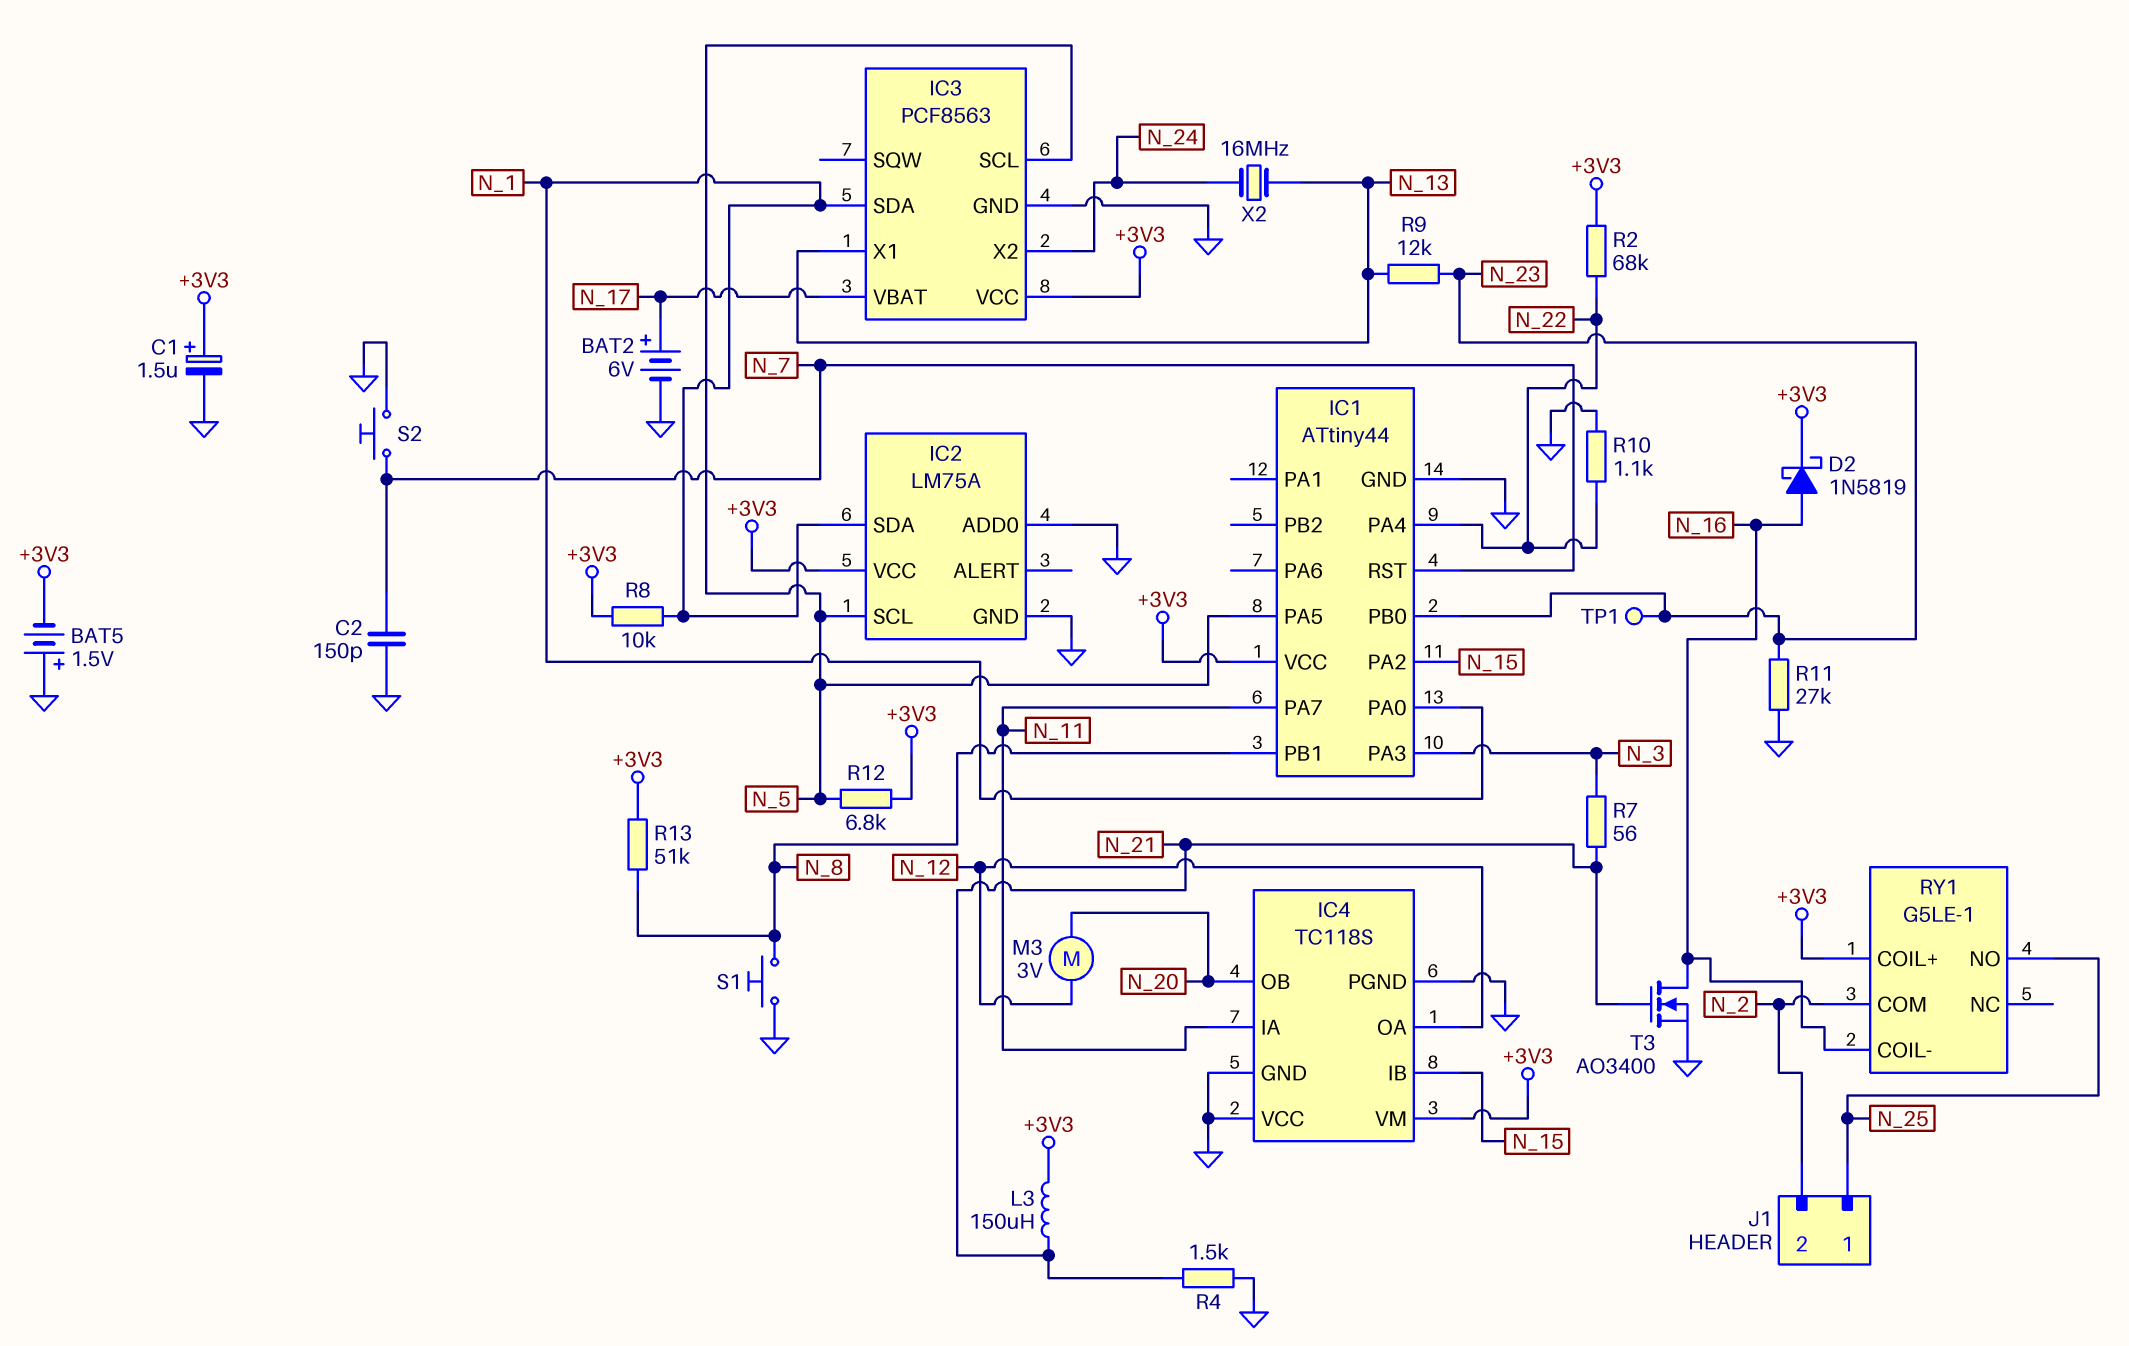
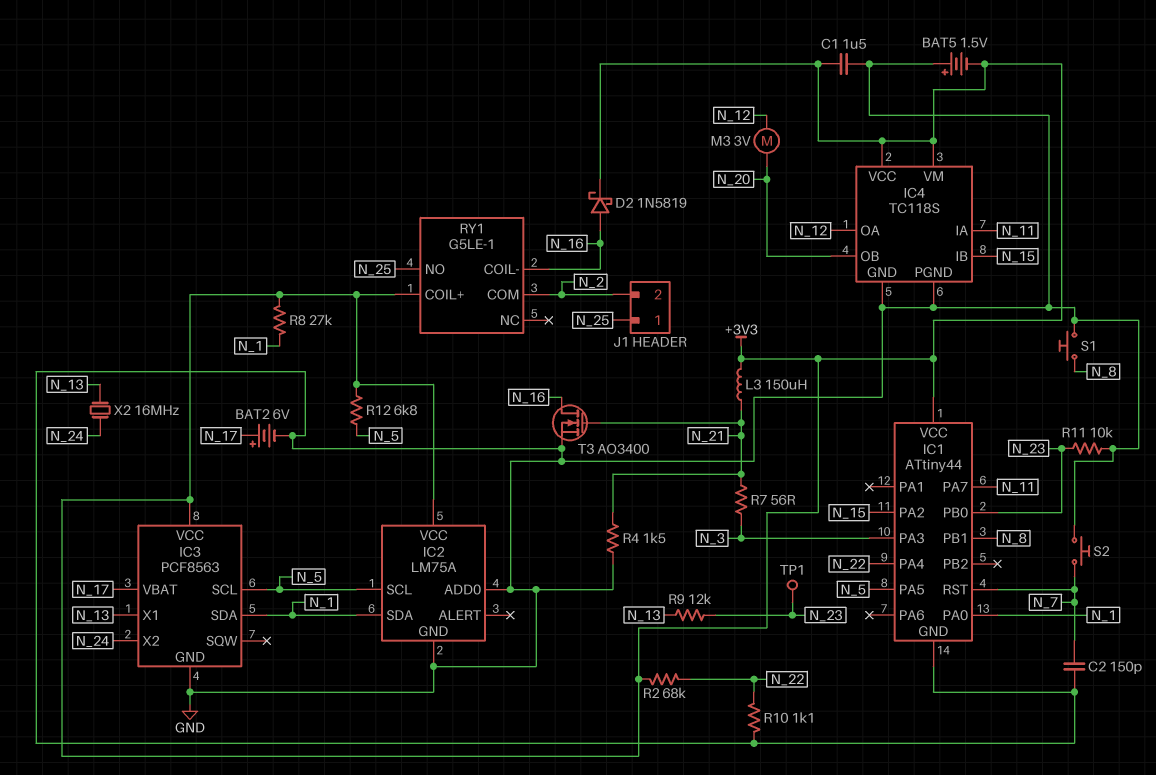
C1: 1.5uF (plus +3V3, minus GND) -> 1.5uF (+3V3, GND)
IC4 pin VCC: GND -> +3V3
R8: 10k (+3V3, N_1) -> 27k (+3V3, N_1)
R11: 27k (GND, N_23) -> 10k (GND, N_23)
R13: 51k (+3V3, N_8) -> none

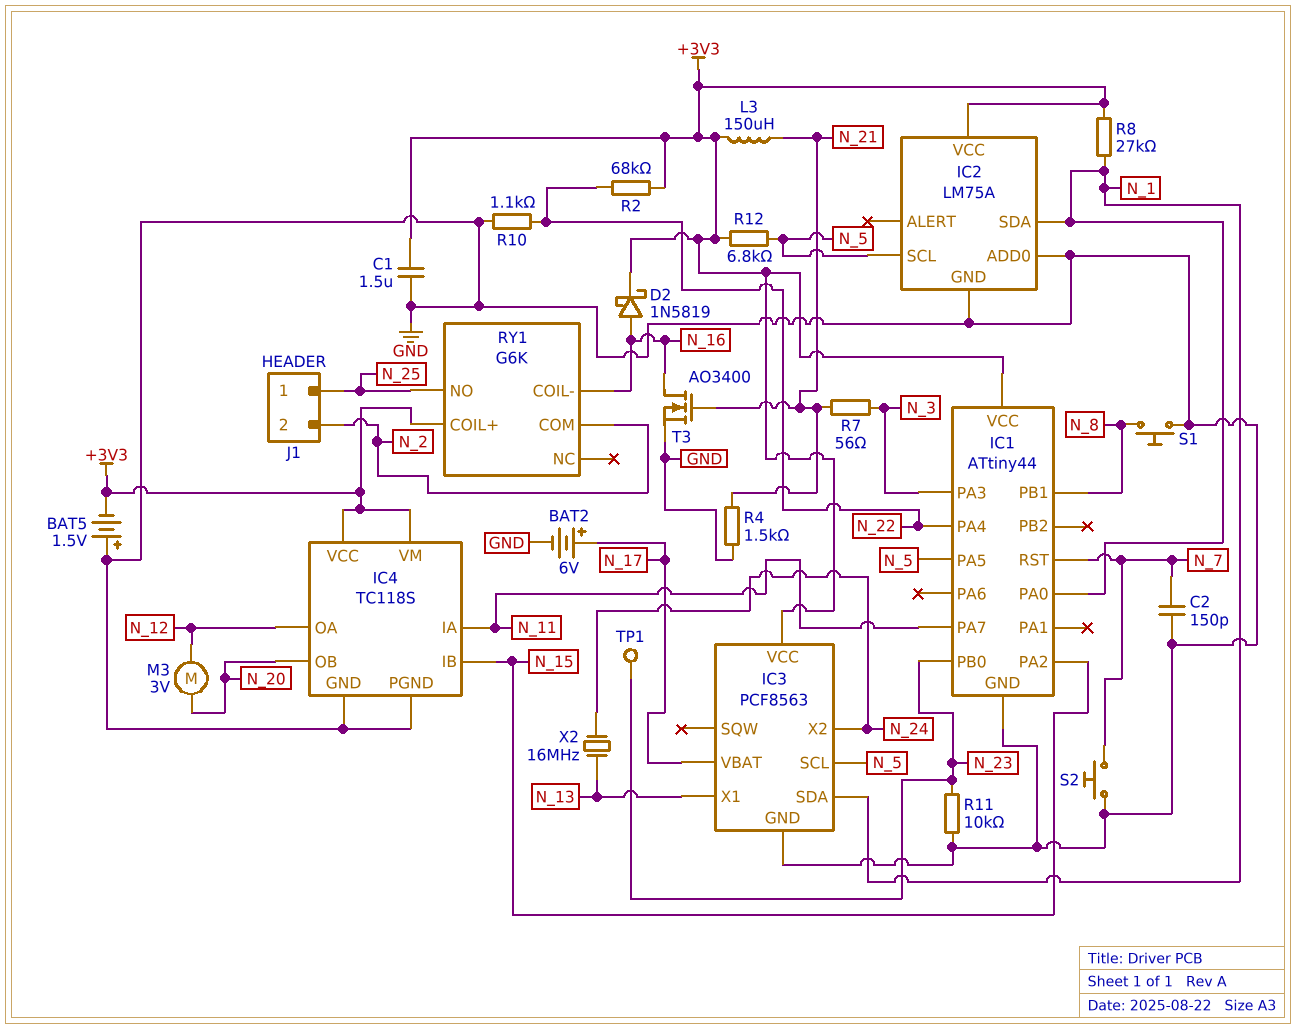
R9: 12k (N_13, N_23) -> none
RY1: G5LE-1 -> G6K

